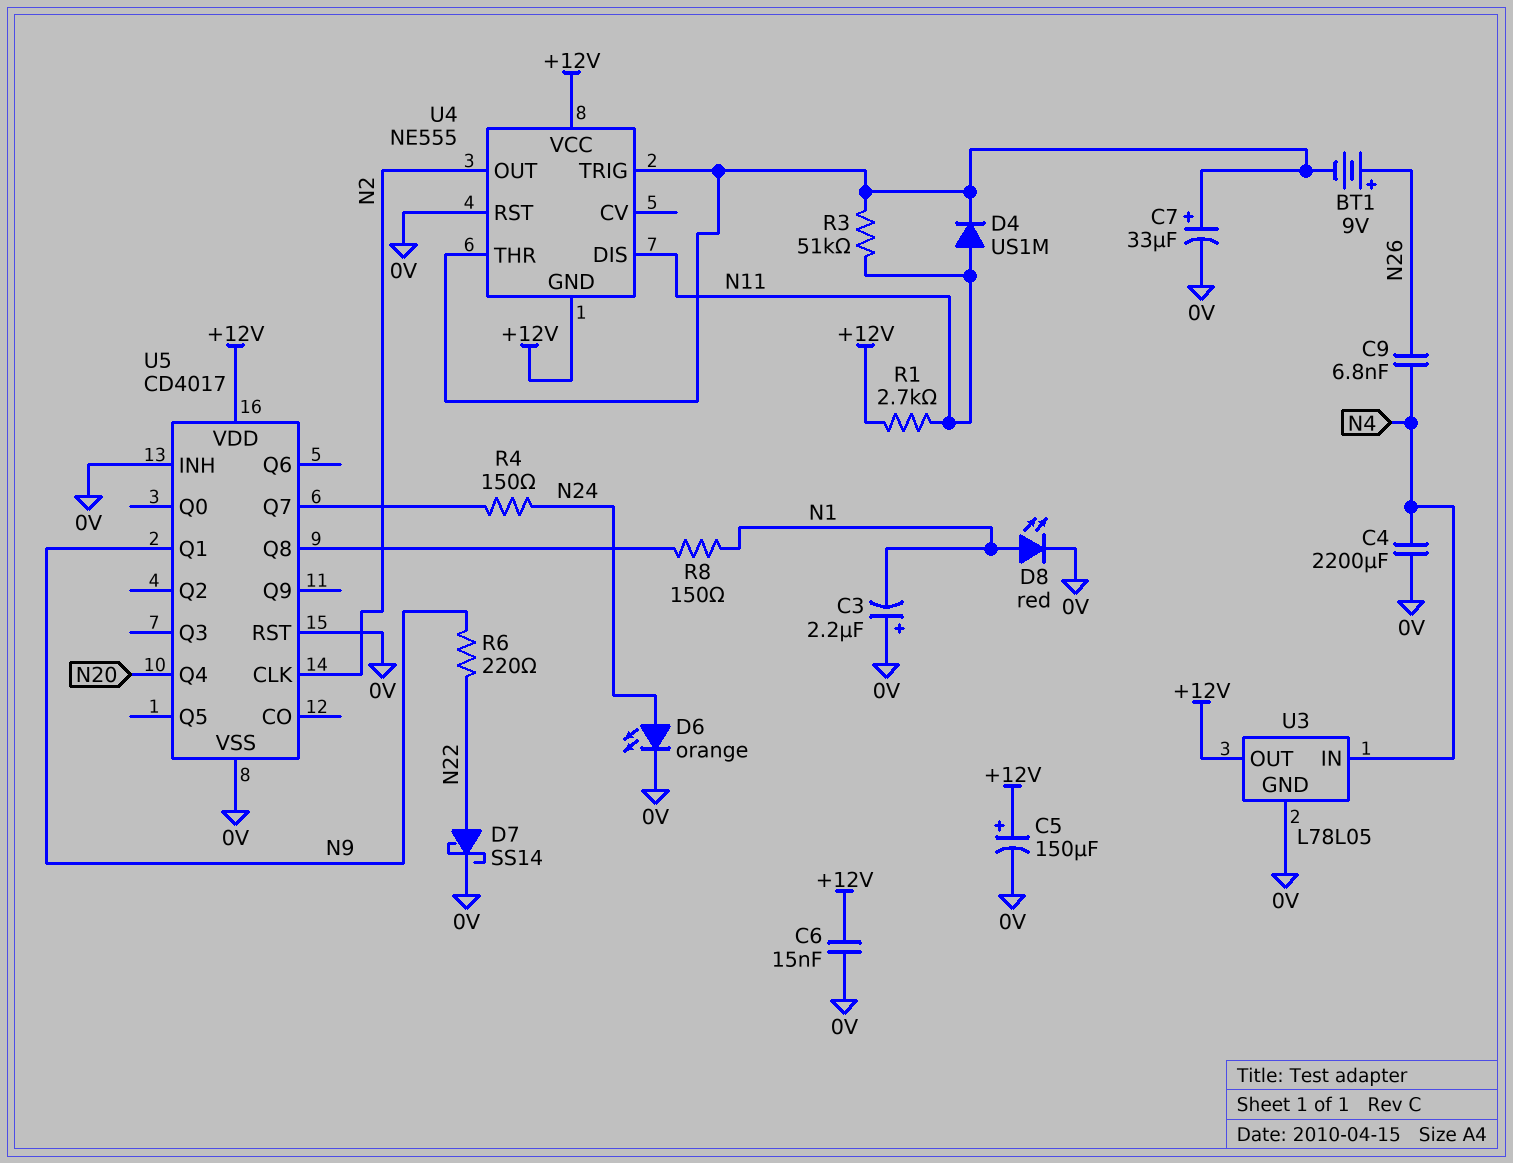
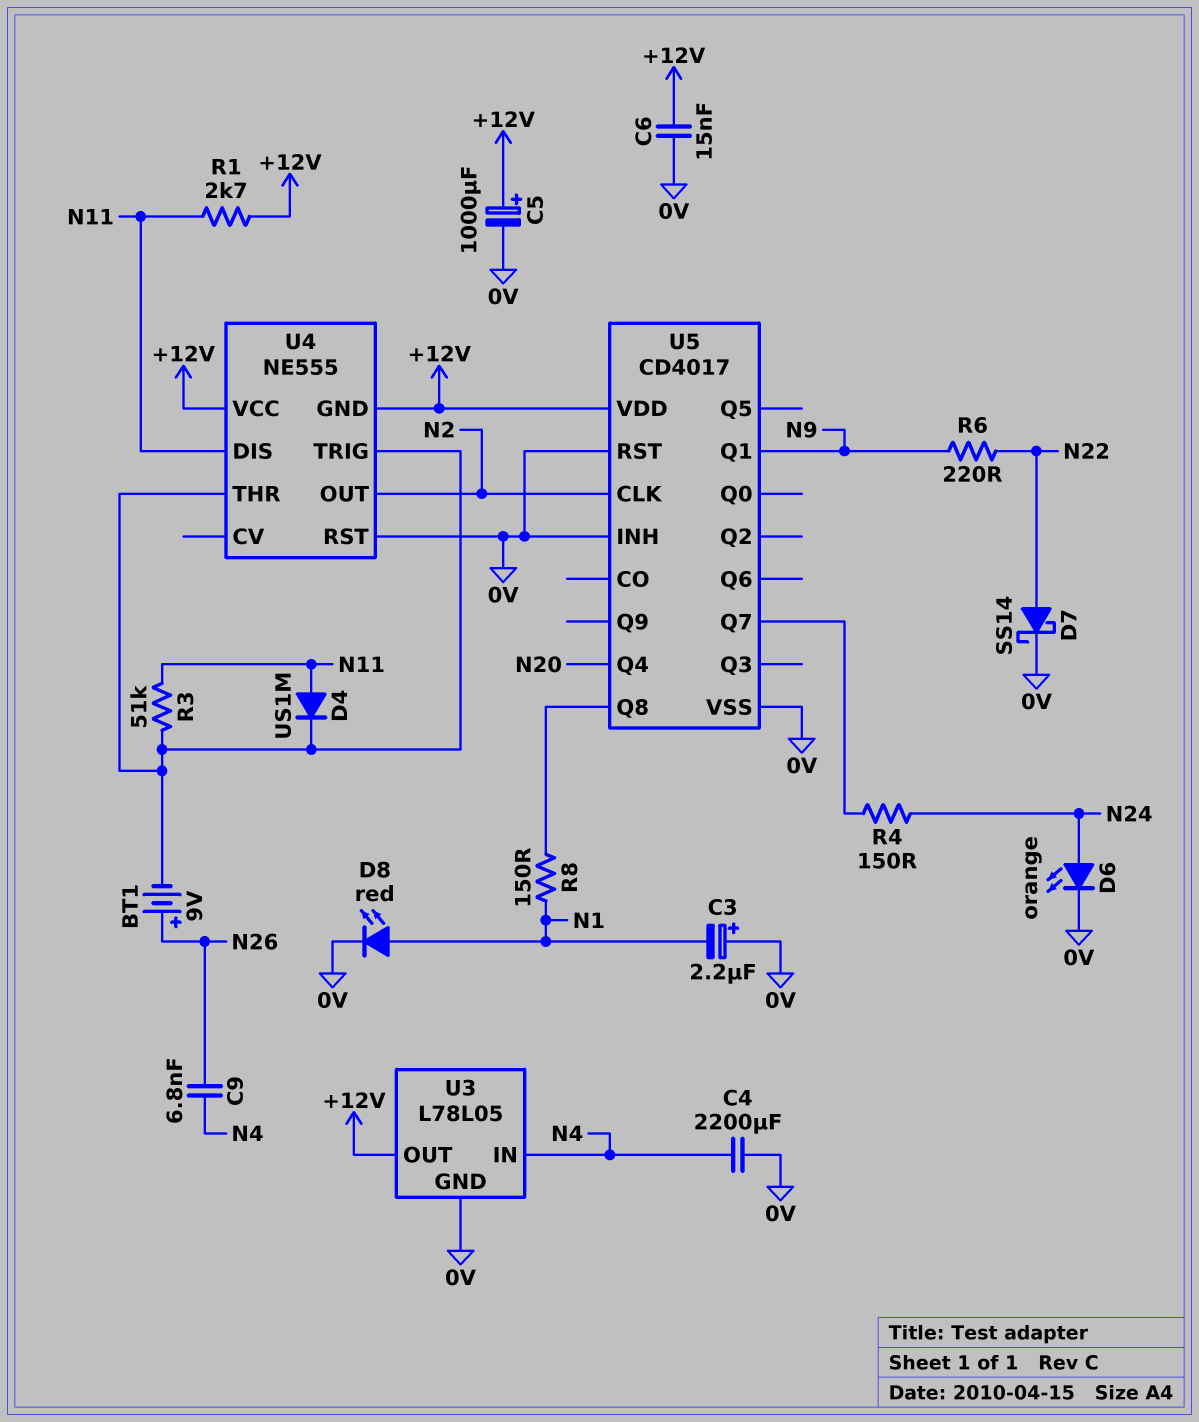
C5: 150uF (plus +12V, minus 0V) -> 1000uF (plus +12V, minus 0V)
C7: 33uF (plus U4/THR, minus 0V) -> none

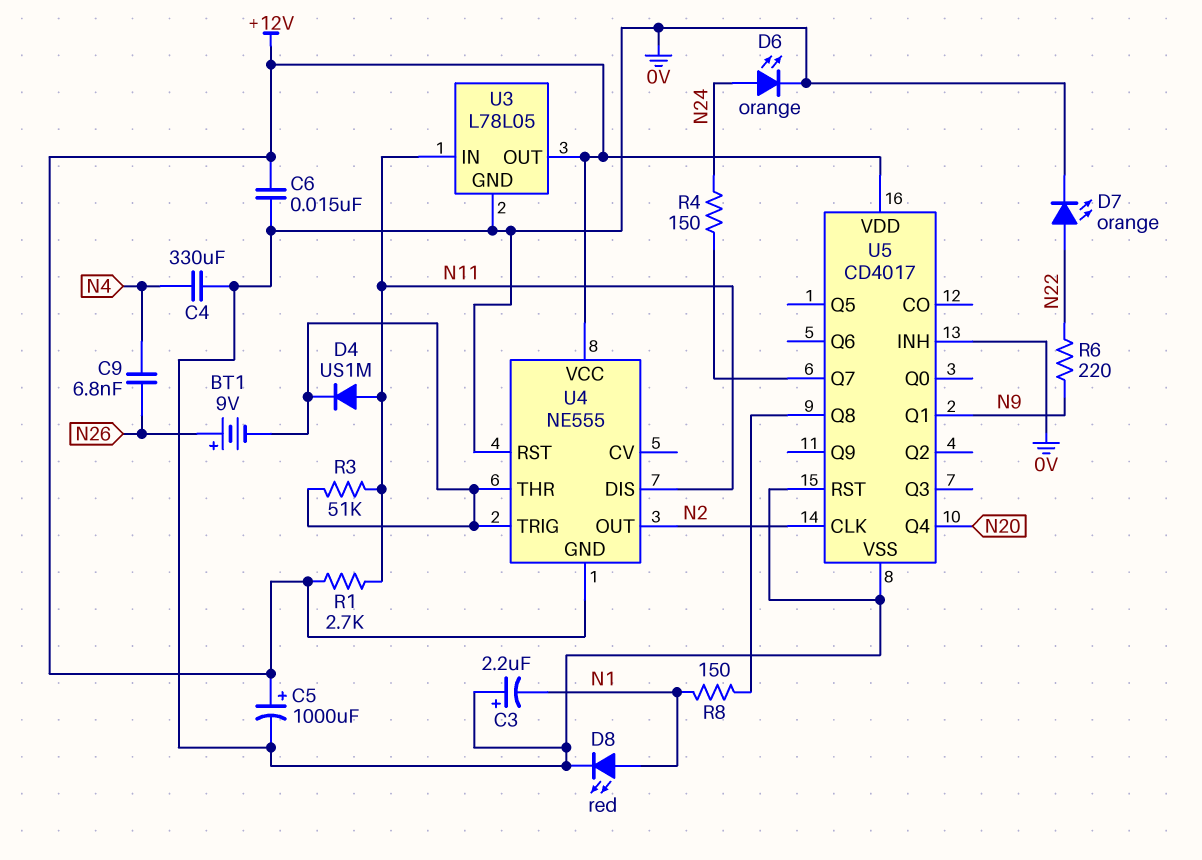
C4: 2200uF (0V, N4) -> 330uF (0V, N4)
D7: schottky SS14 (A N22, K 0V) -> LED orange (A N22, K 0V)
U3 pin IN: N4 -> N11

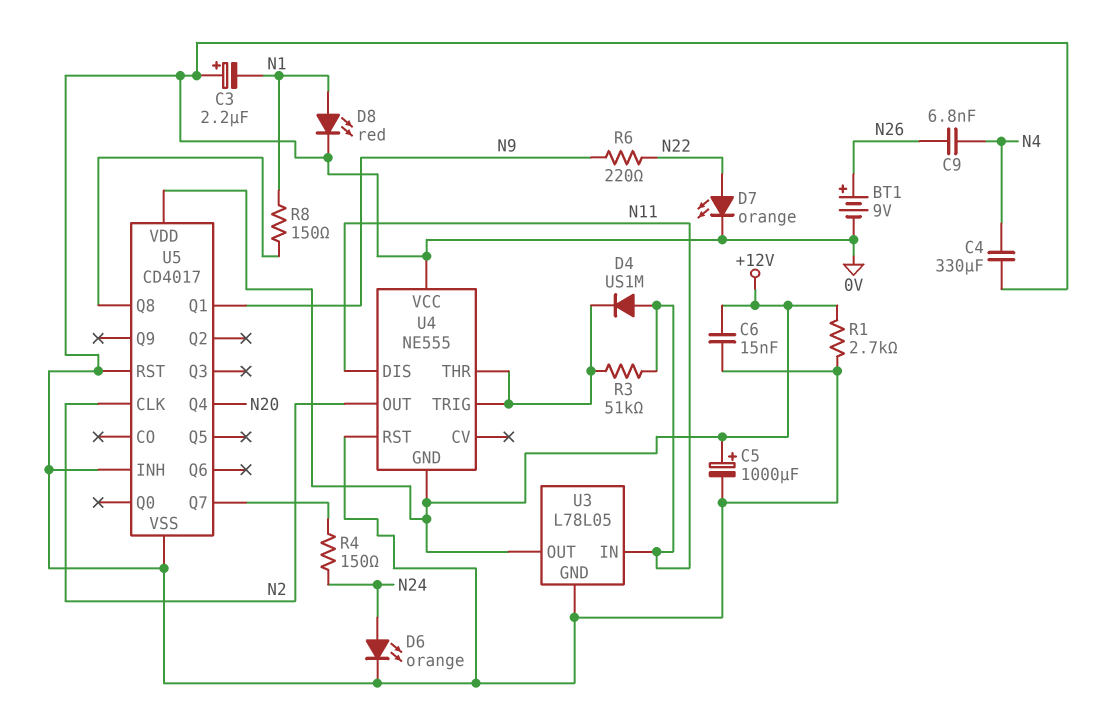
BT1: 9V (plus N26, minus U4/THR) -> 9V (plus N26, minus 0V)
R1: 2.7k (+12V, N11) -> 2.7k (+12V, 0V)
U4 pin VCC: +12V -> 0V

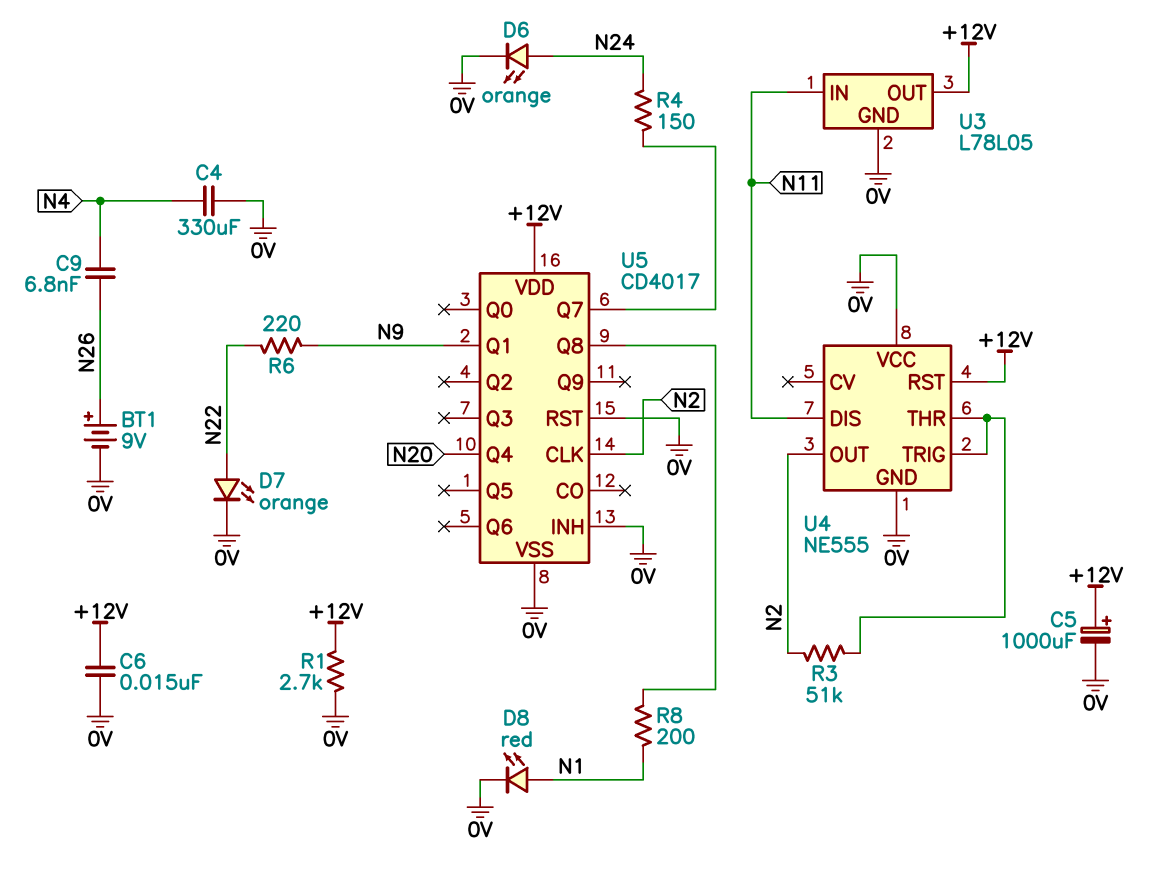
C3: 2.2uF (plus 0V, minus N1) -> none
D4: diode US1M (A N11, K U4/THR) -> none
R3: 51k (N11, U4/THR) -> 51k (N2, U4/THR)
R8: 150 (N1, U5/Q8) -> 200 (N1, U5/Q8)
U4 pin GND: +12V -> 0V
U4 pin RST: 0V -> +12V

